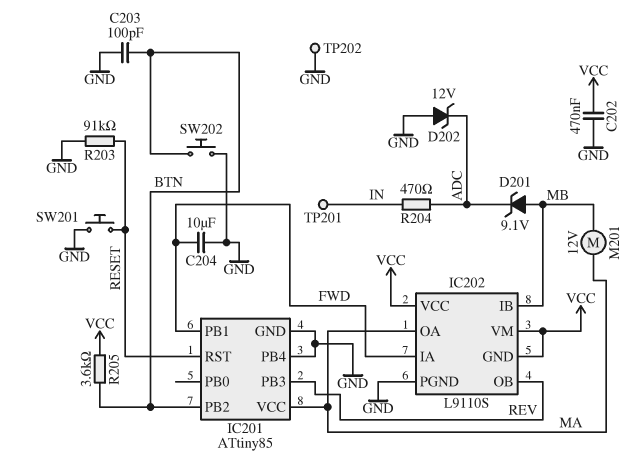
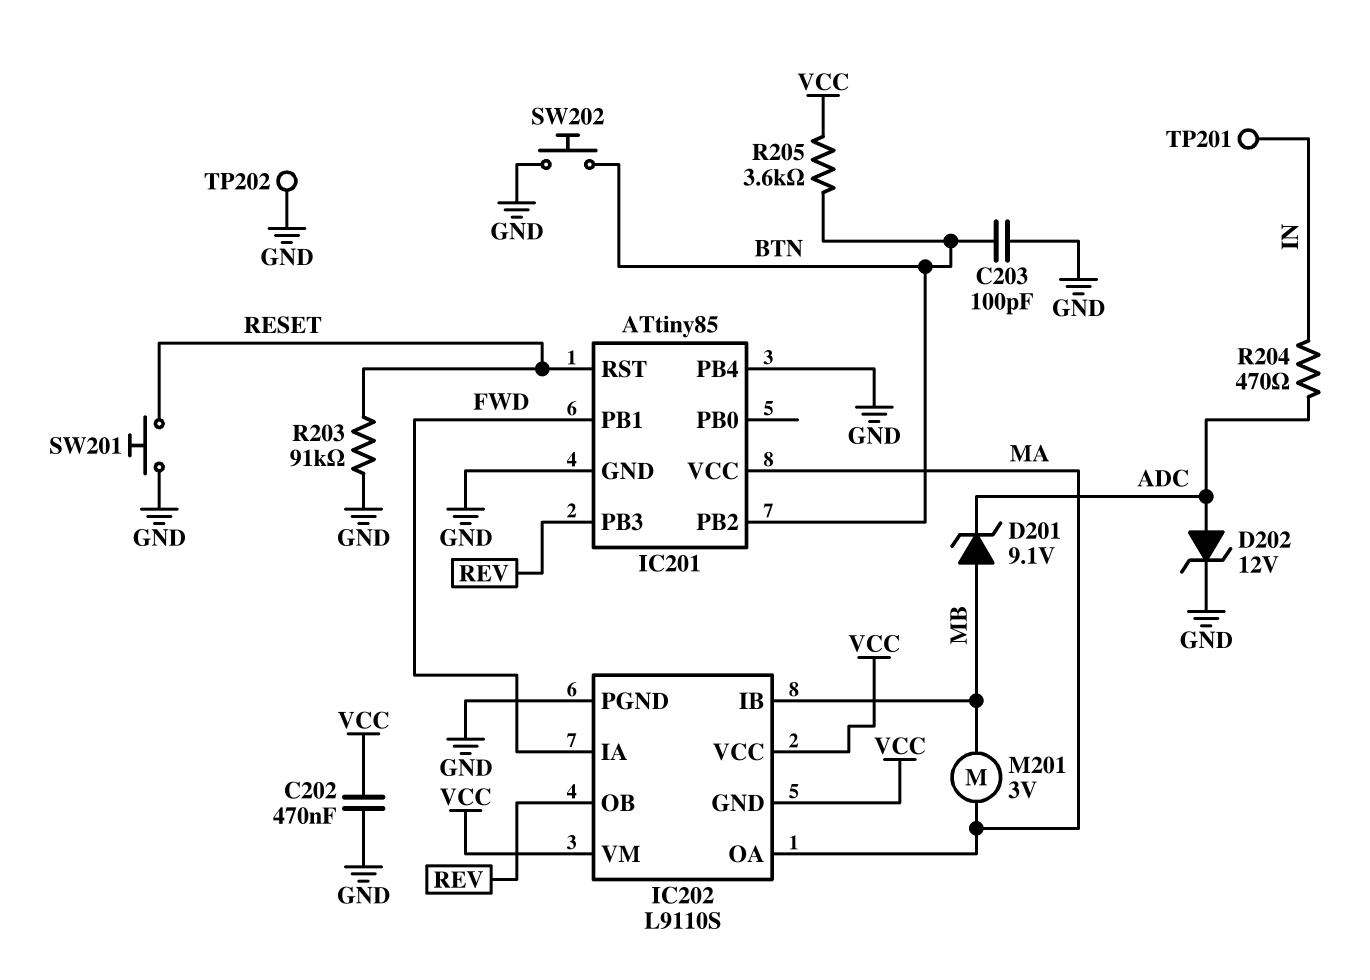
C204: 10uF (FWD, GND) -> none
D202: zener 12V (A GND, K ADC) -> zener 12V (A ADC, K GND)
M201: motor 12V (MA, MB) -> motor 3V (MA, MB)

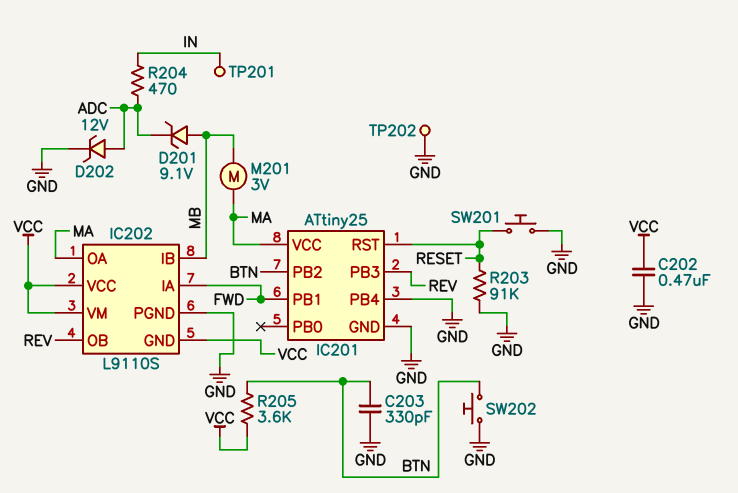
C203: 100pF (BTN, GND) -> 330pF (BTN, GND)
IC201: ATtiny85 -> ATtiny25

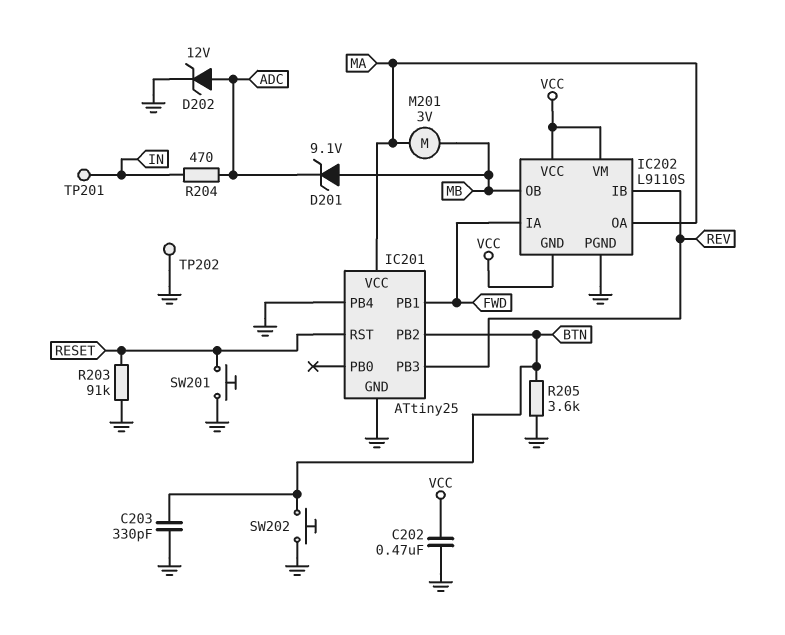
IC202 pin IB: MB -> REV
IC202 pin OB: REV -> MB
R205: 3.6k (BTN, VCC) -> 3.6k (BTN, GND)

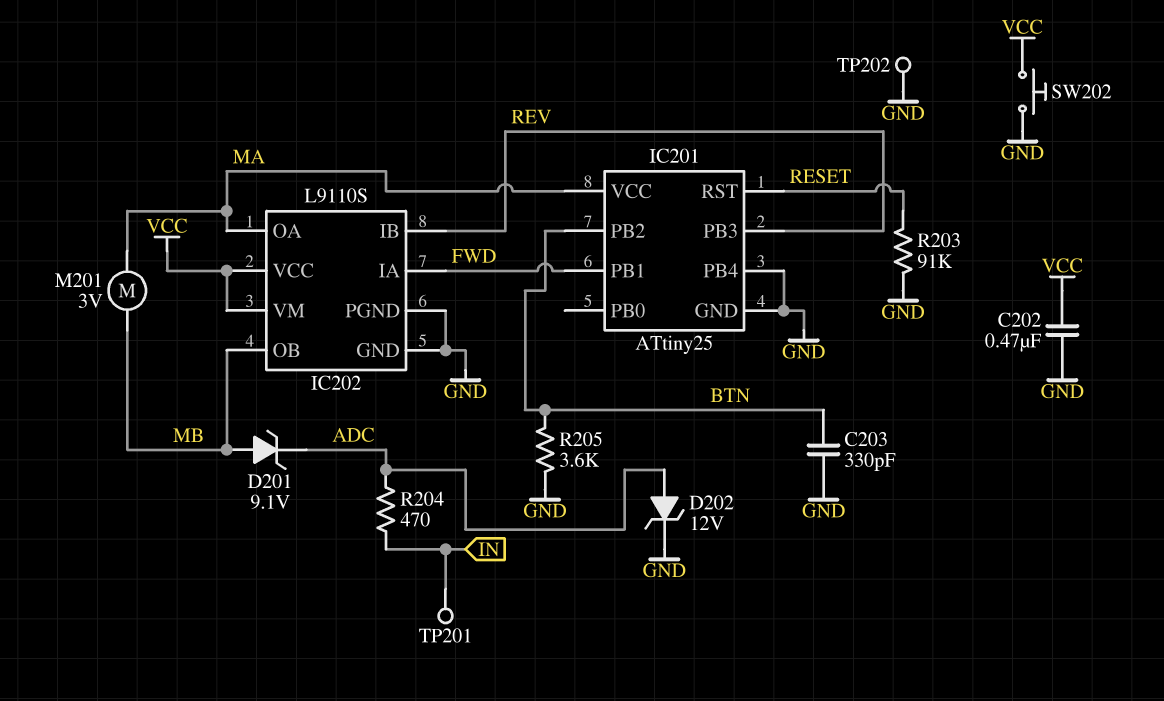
IC202 pin GND: VCC -> GND
SW201: button (GND, RESET) -> none
SW202: button (BTN, GND) -> button (GND, VCC)

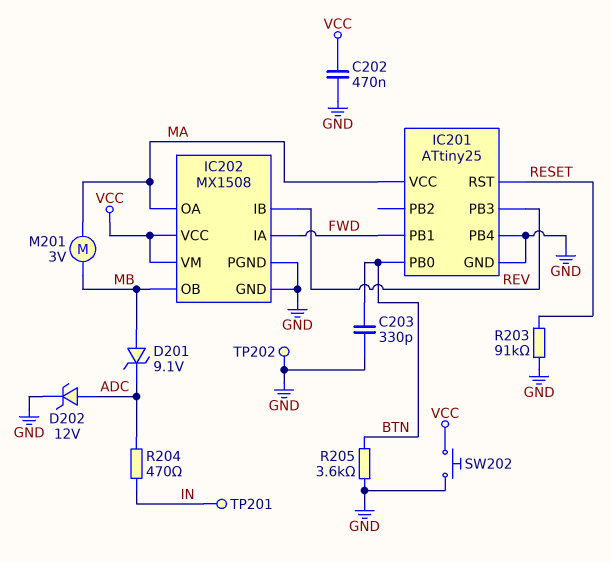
IC201 pin PB0: none -> BTN
IC201 pin PB2: BTN -> none
IC202: L9110S -> MX1508

